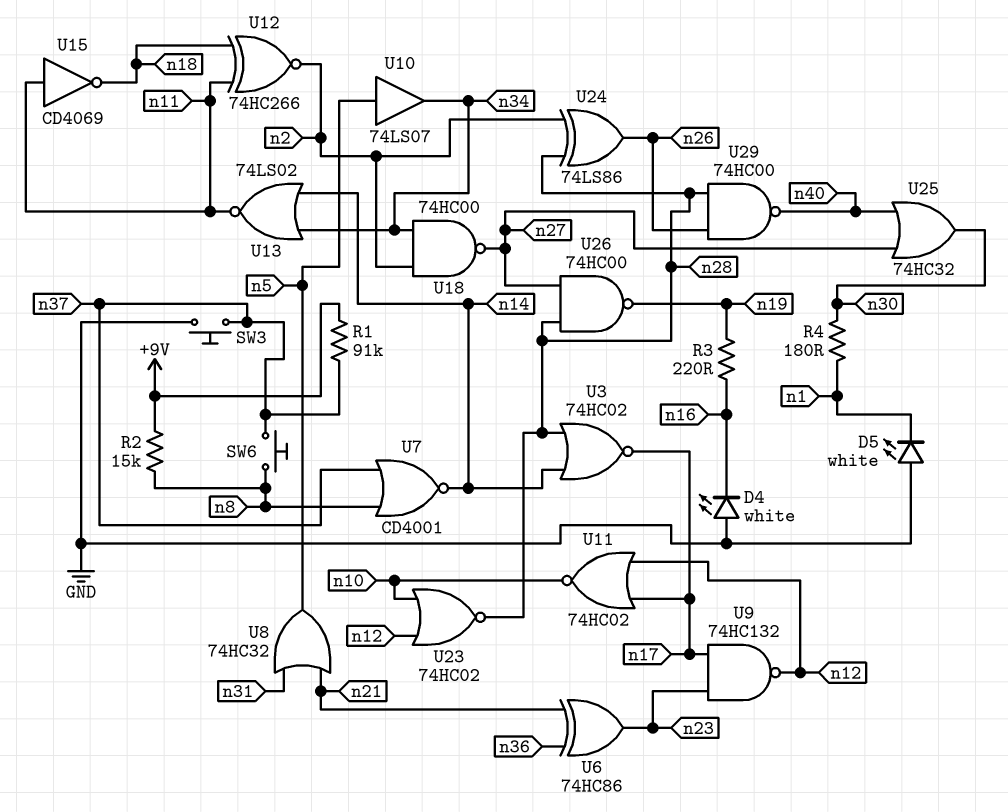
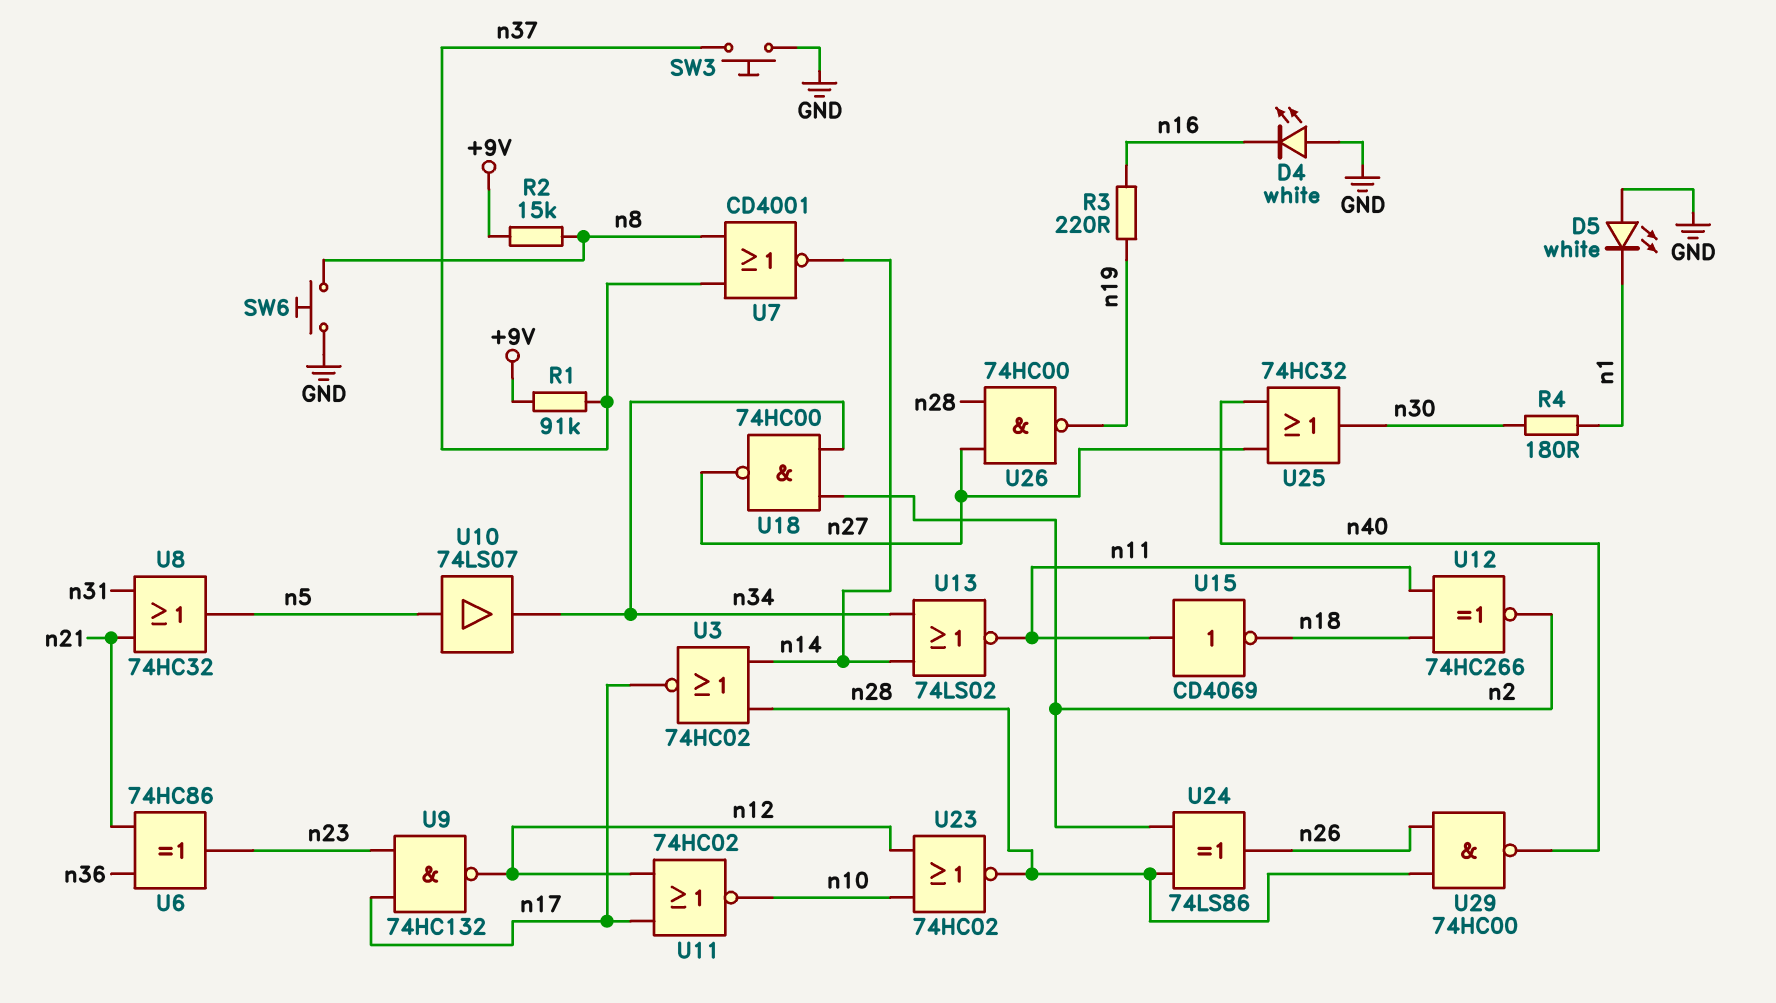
SW6: button (n8, n37) -> button (GND, n8)

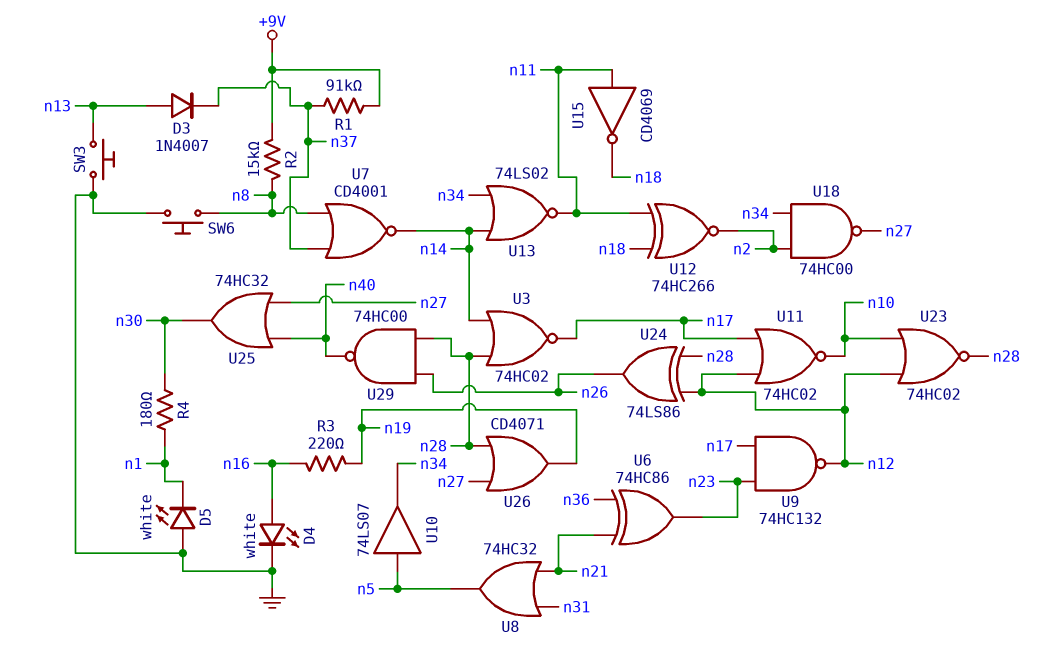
D3: none -> diode 1N4007 (A n13, K n37)
D4: LED white (A GND, K n16) -> LED white (A n16, K GND)
SW3: button (GND, n37) -> button (GND, n13)
U24: XOR 74LS86 (in n2, in n28, out n26) -> XOR 74LS86 (in n12, in n28, out n26)
U26: NAND 74HC00 (in n27, in n28, out n19) -> OR CD4071 (in n27, in n28, out n19)

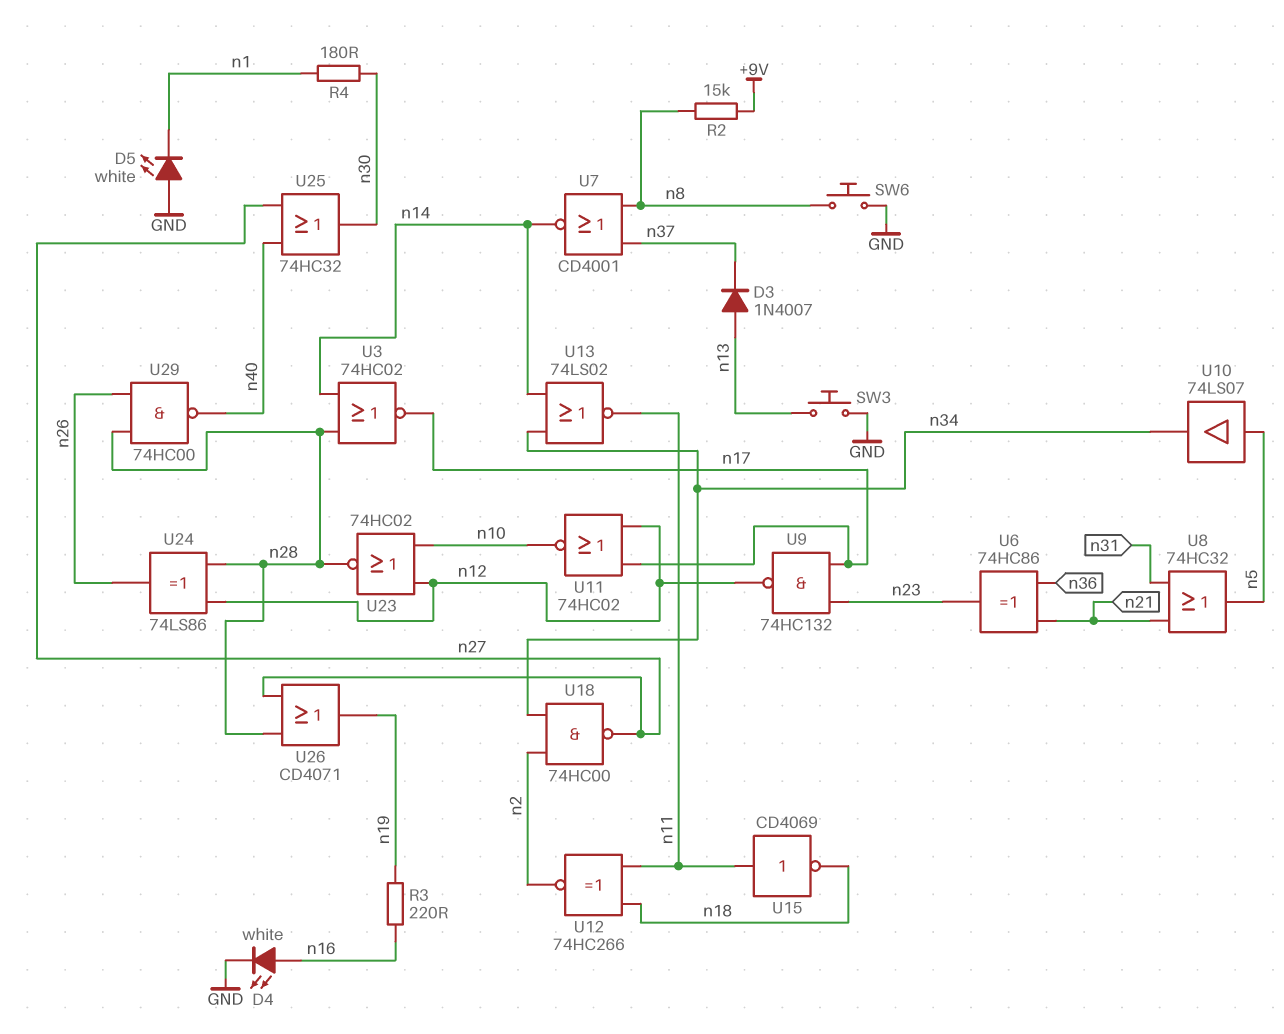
R1: 91k (+9V, n37) -> none

